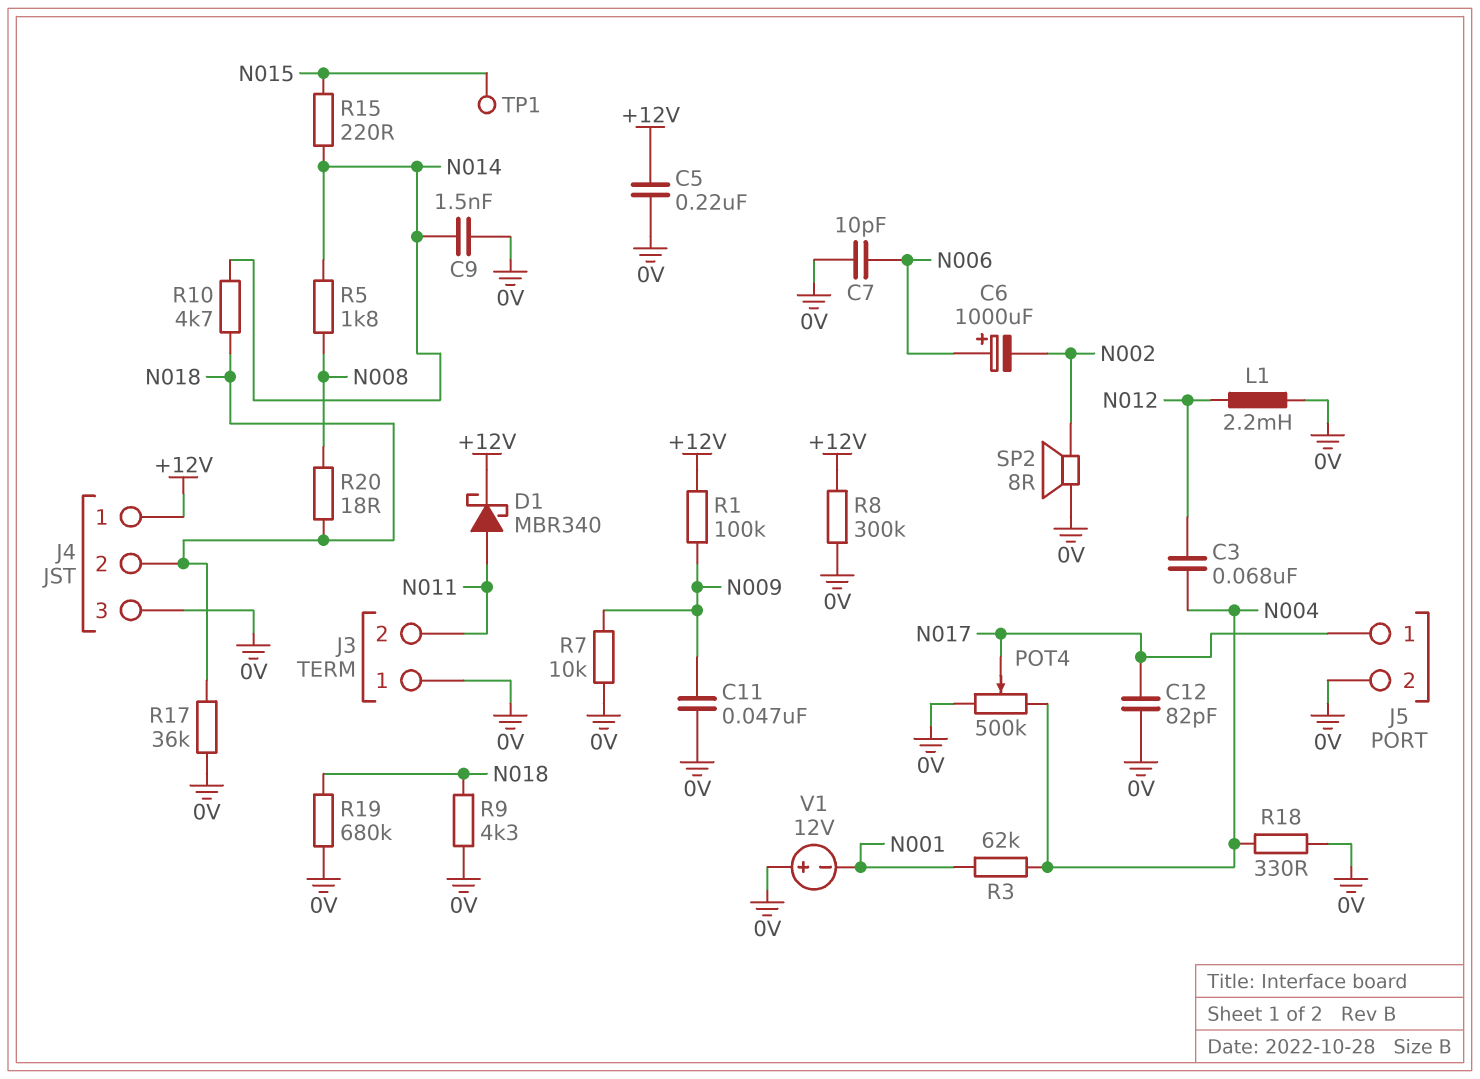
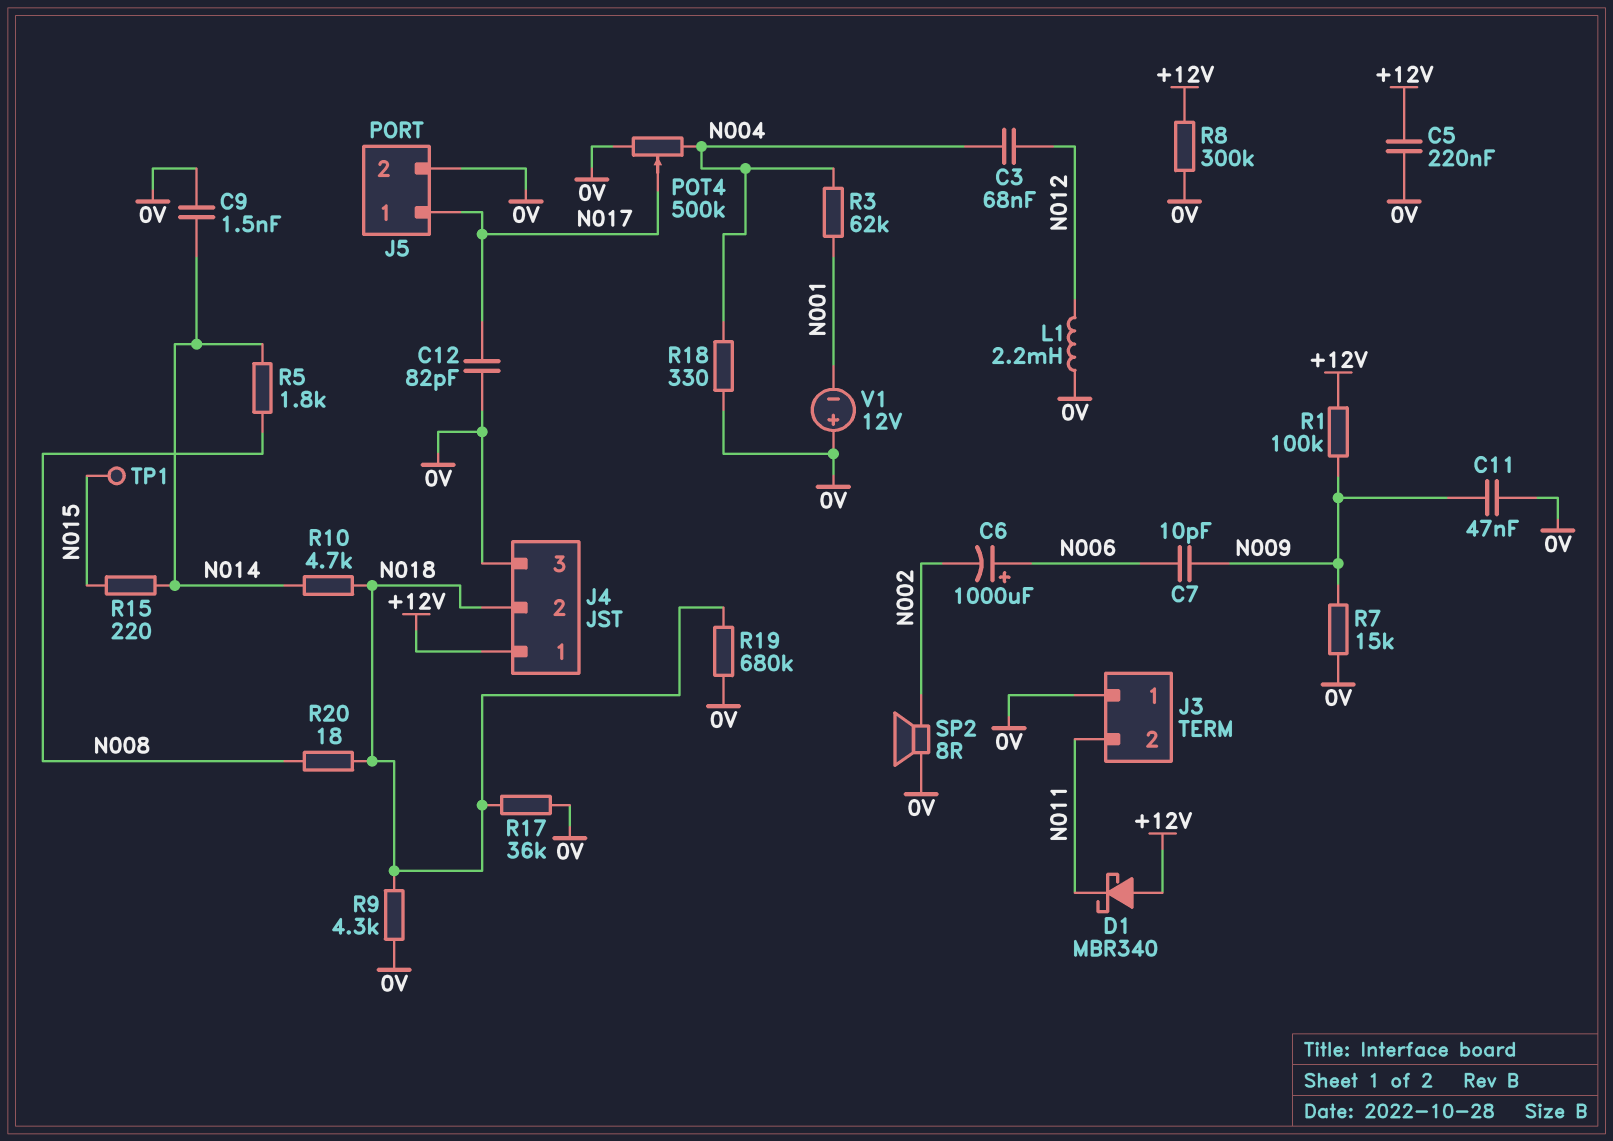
C7: 10pF (0V, N006) -> 10pF (N006, N009)
D1: schottky MBR340 (A N011, K +12V) -> schottky MBR340 (A +12V, K N011)
R7: 10k (0V, N009) -> 15k (0V, N009)

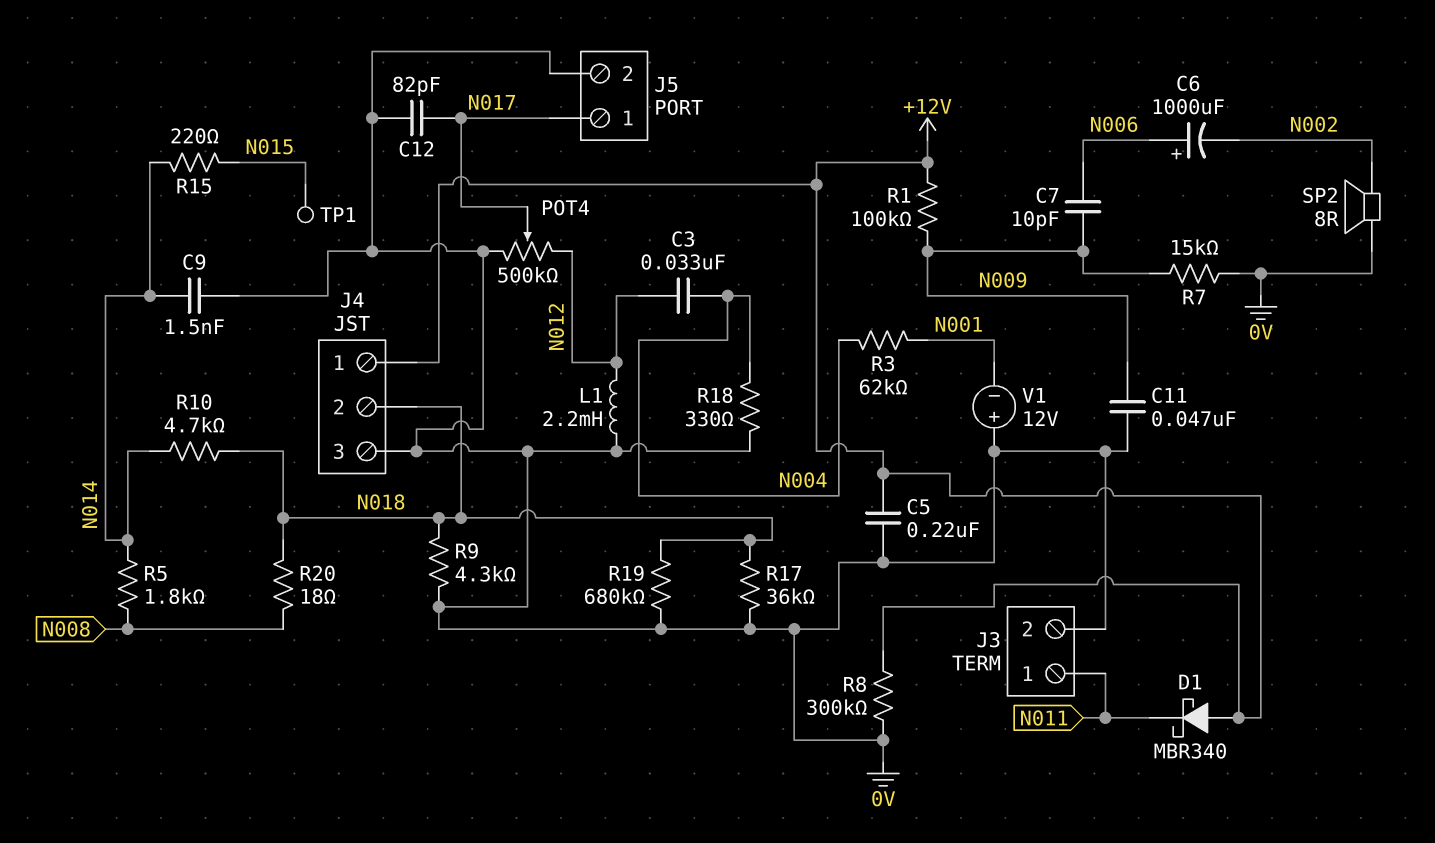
C3: 68nF (N004, N012) -> 33nF (N004, N012)
J3 pin 1: 0V -> N011
J3 pin 2: N011 -> 0V
POT4: 500k (0V, N004, wiper N017) -> 500k (0V, N012, wiper N017)

